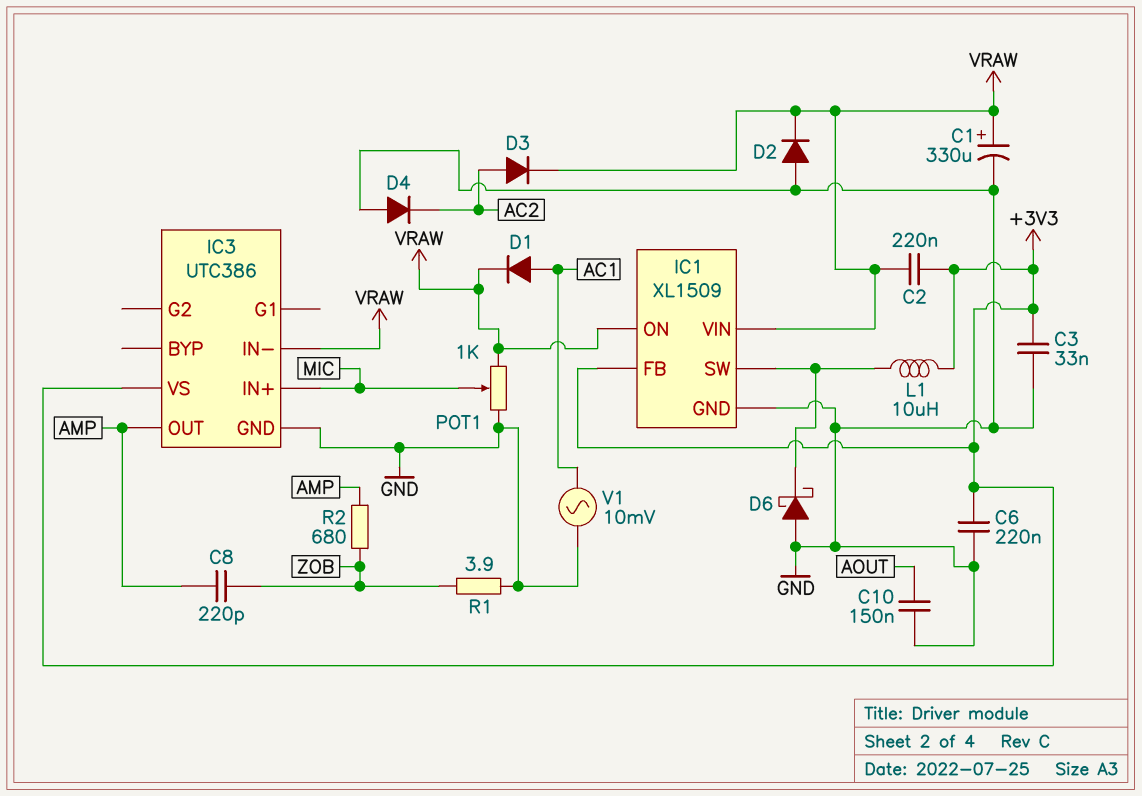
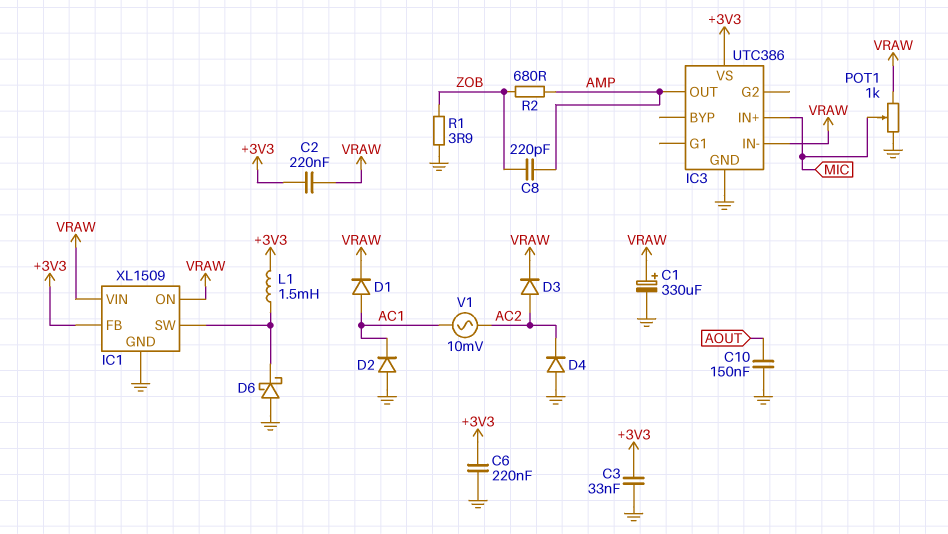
D2: diode (A GND, K VRAW) -> diode (A GND, K AC1)
L1: 10uH (+3V3, IC1/SW) -> 1.5mH (+3V3, IC1/SW)
V1: AC 10mV (AC1, GND) -> AC 10mV (AC1, AC2)

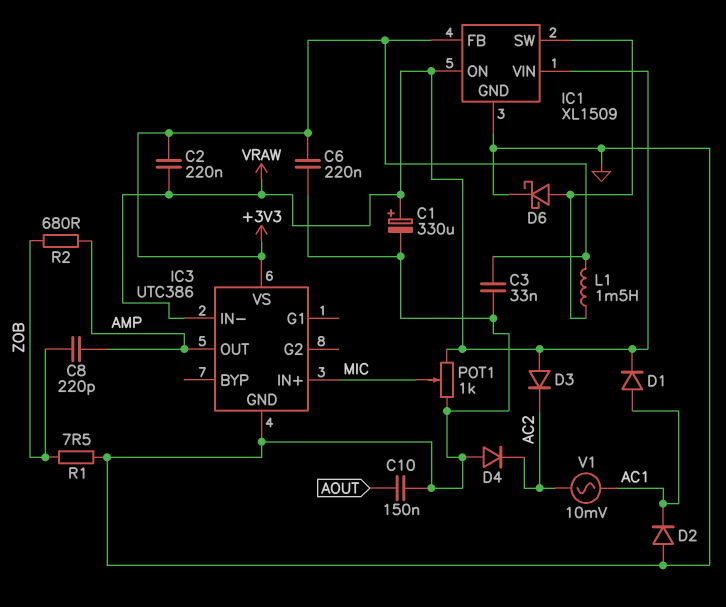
D3: diode (A AC2, K VRAW) -> diode (A VRAW, K AC2)
D6: schottky (A GND, K IC1/SW) -> schottky (A IC1/SW, K GND)
R1: 3.9 (GND, ZOB) -> 7.5 (GND, ZOB)

